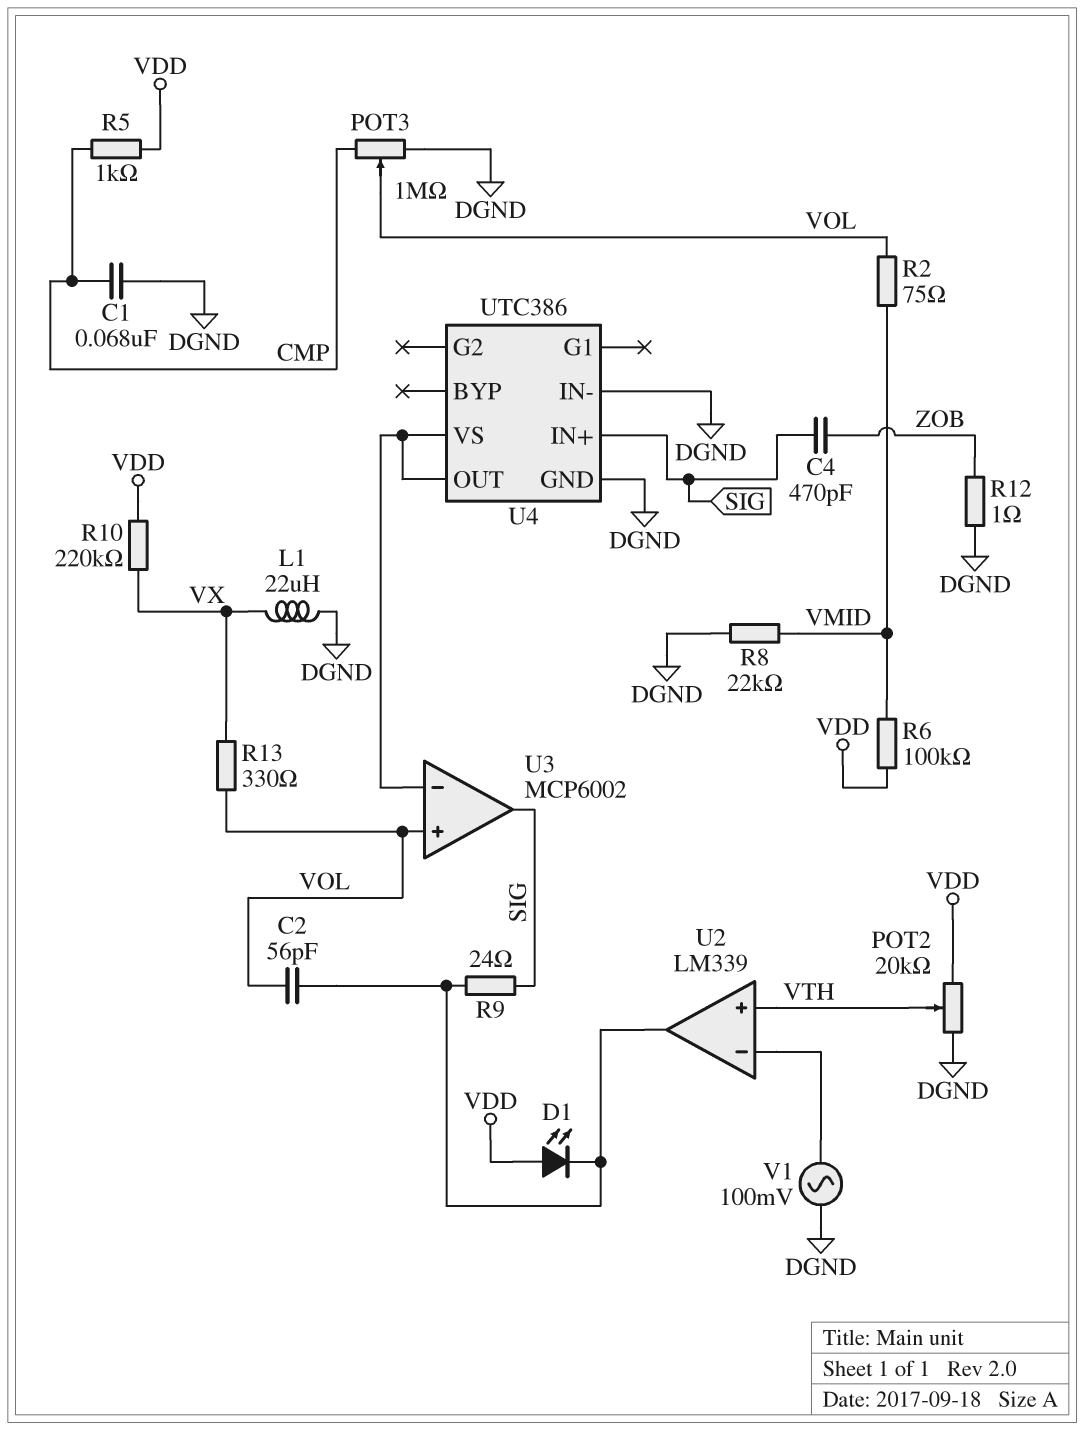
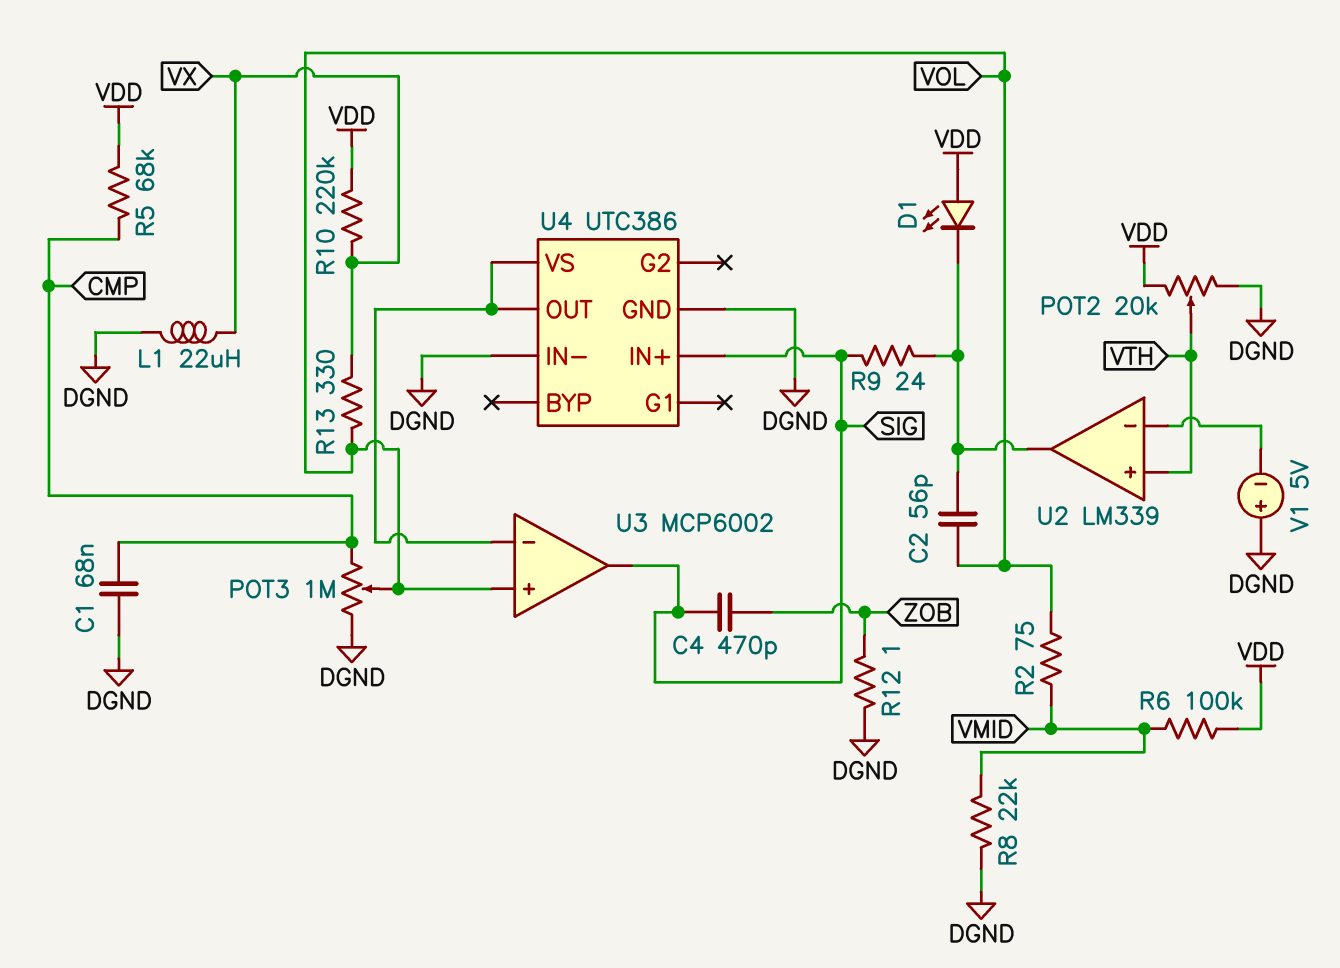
R5: 1k (CMP, VDD) -> 68k (CMP, VDD)
V1: AC 100mV (DGND, U2/in-) -> 5V (plus DGND, minus U2/in-)

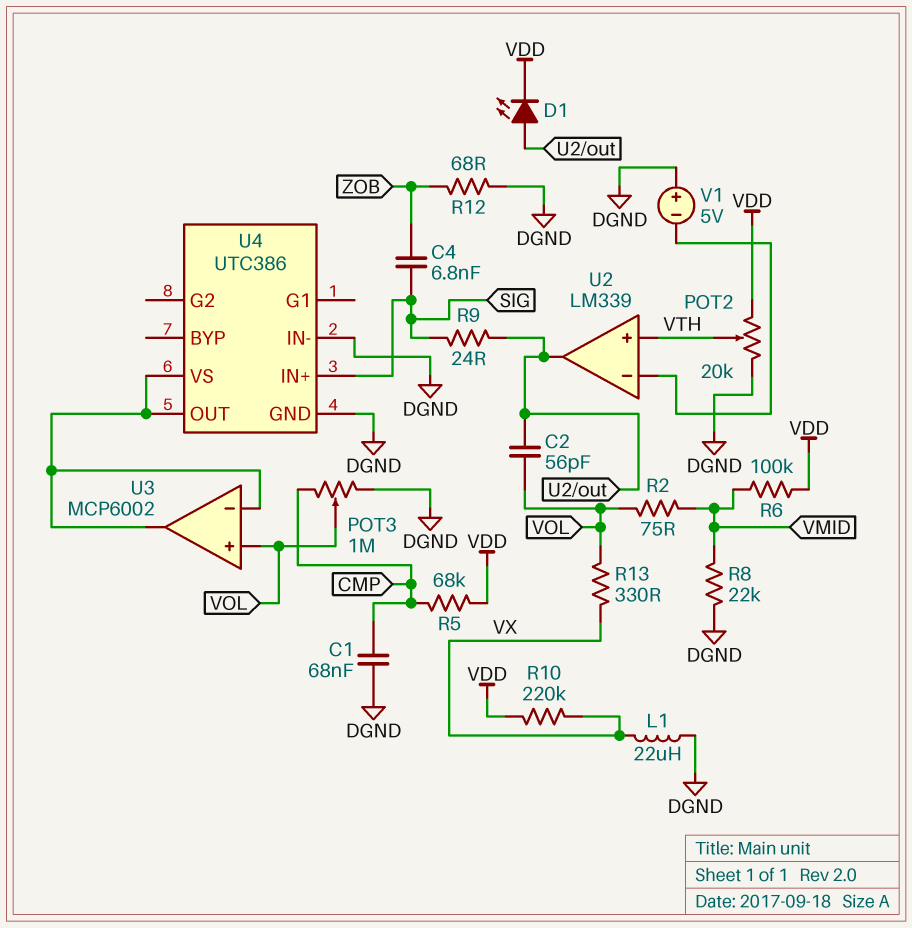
C4: 470pF (SIG, ZOB) -> 6.8nF (SIG, ZOB)
D1: LED (A VDD, K U2/out) -> LED (A U2/out, K VDD)
R12: 1 (DGND, ZOB) -> 68 (DGND, ZOB)
U3 pin out: SIG -> U3/in-

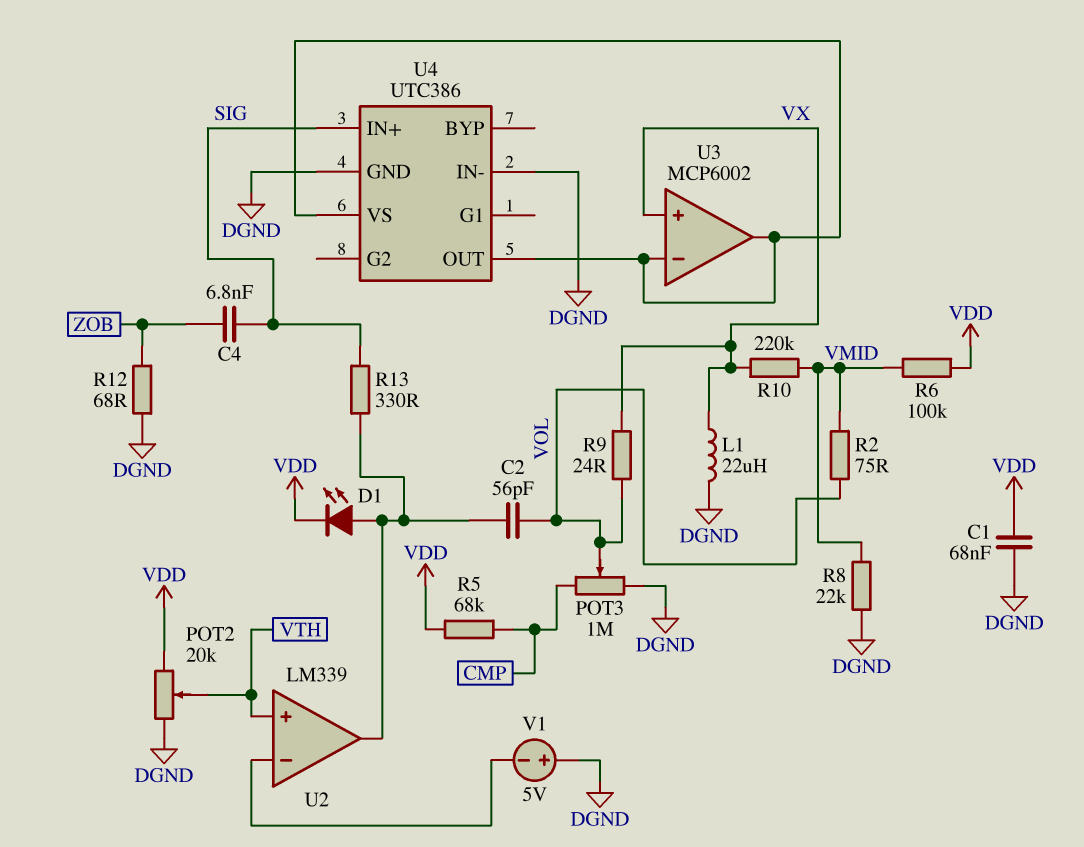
C1: 68nF (CMP, DGND) -> 68nF (DGND, VDD)
R9: 24 (SIG, U2/out) -> 24 (VOL, VX)
R10: 220k (VDD, VX) -> 220k (VMID, VX)
R13: 330 (VOL, VX) -> 330 (SIG, U2/out)
U3 pin in+: VOL -> VX

